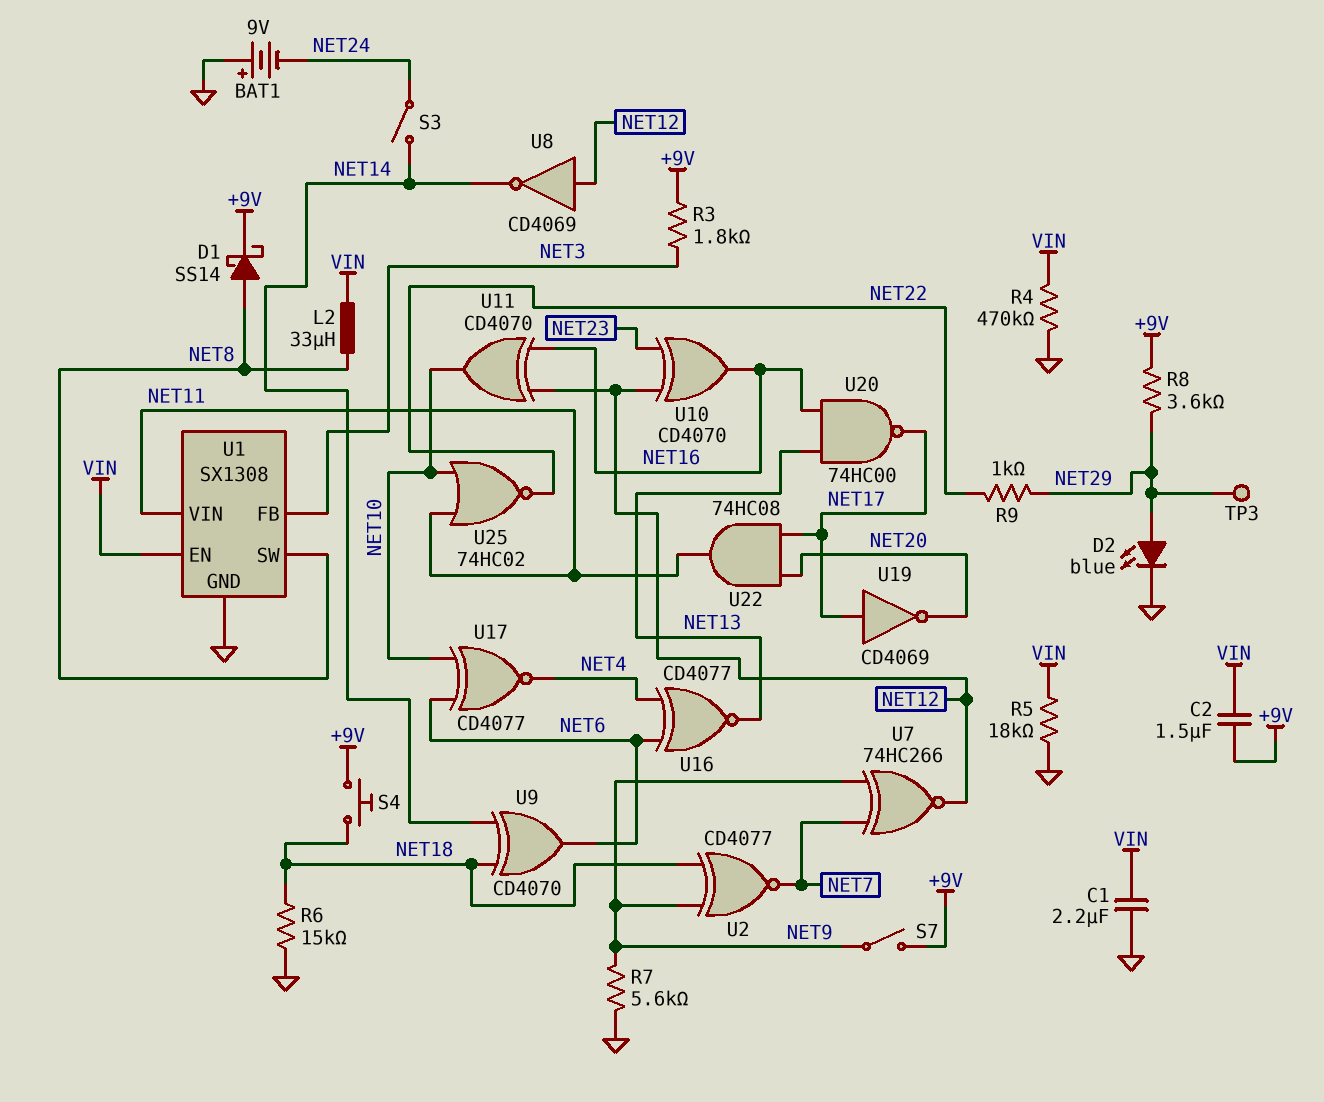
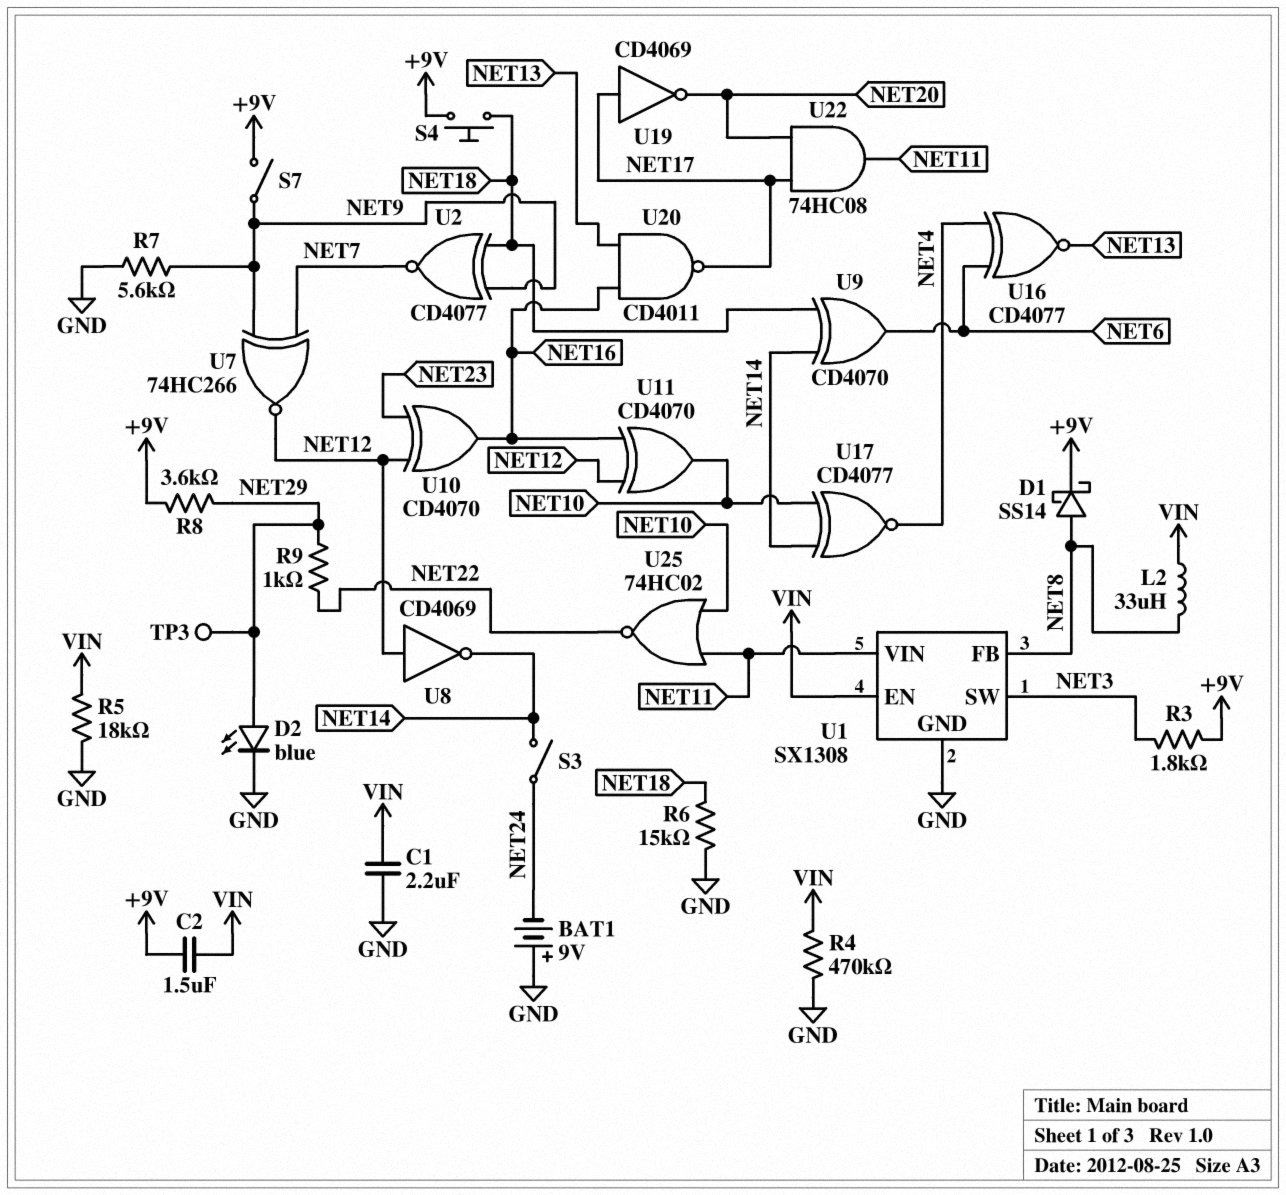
U1 pin FB: NET3 -> NET8
U1 pin SW: NET8 -> NET3
U17: XNOR CD4077 (in NET6, in NET10, out NET4) -> XNOR CD4077 (in NET10, in NET14, out NET4)
U20: NAND 74HC00 (in NET13, in NET16, out NET17) -> NAND CD4011 (in NET13, in NET16, out NET17)

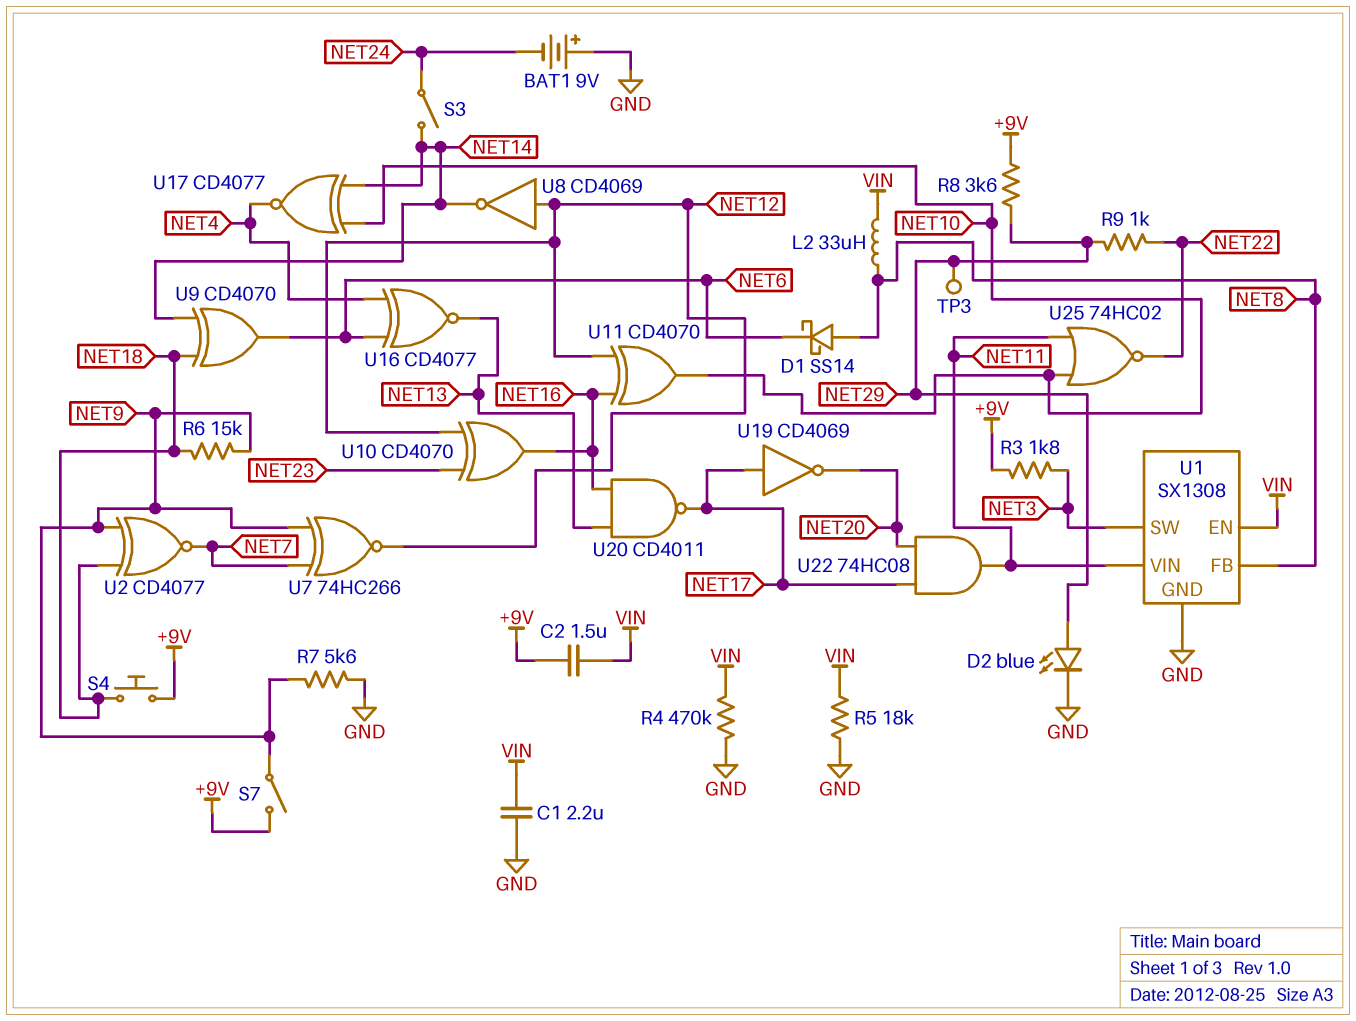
D1: schottky SS14 (A NET8, K +9V) -> schottky SS14 (A NET8, K NET6)
R6: 15k (GND, NET18) -> 15k (NET9, NET18)

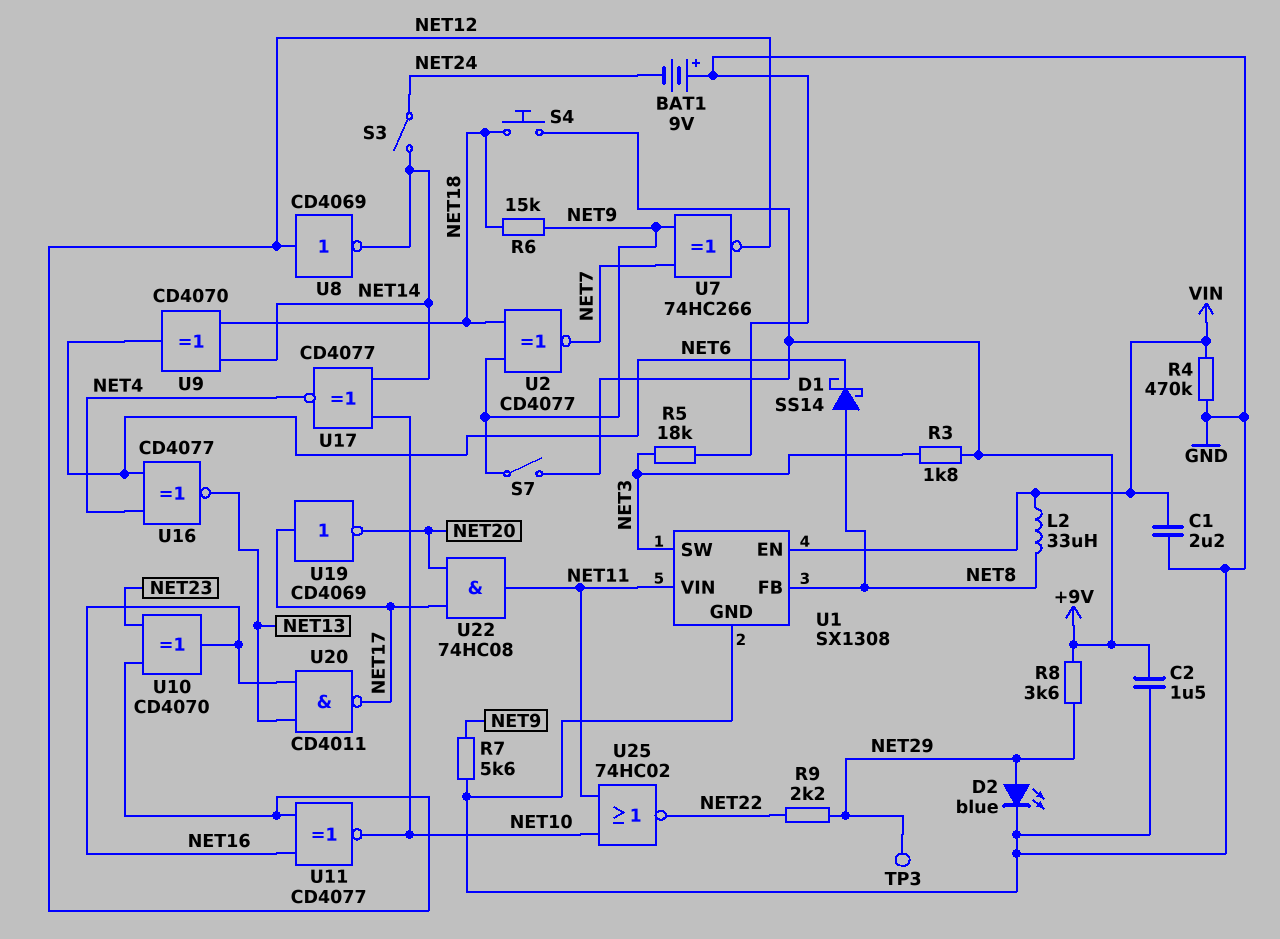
C2: 1.5uF (+9V, VIN) -> 1.5uF (+9V, GND)
R5: 18k (GND, VIN) -> 18k (GND, NET3)
R9: 1k (NET22, NET29) -> 2.2k (NET22, NET29)
U11: XOR CD4070 (in NET12, in NET16, out NET10) -> XNOR CD4077 (in NET12, in NET16, out NET10)

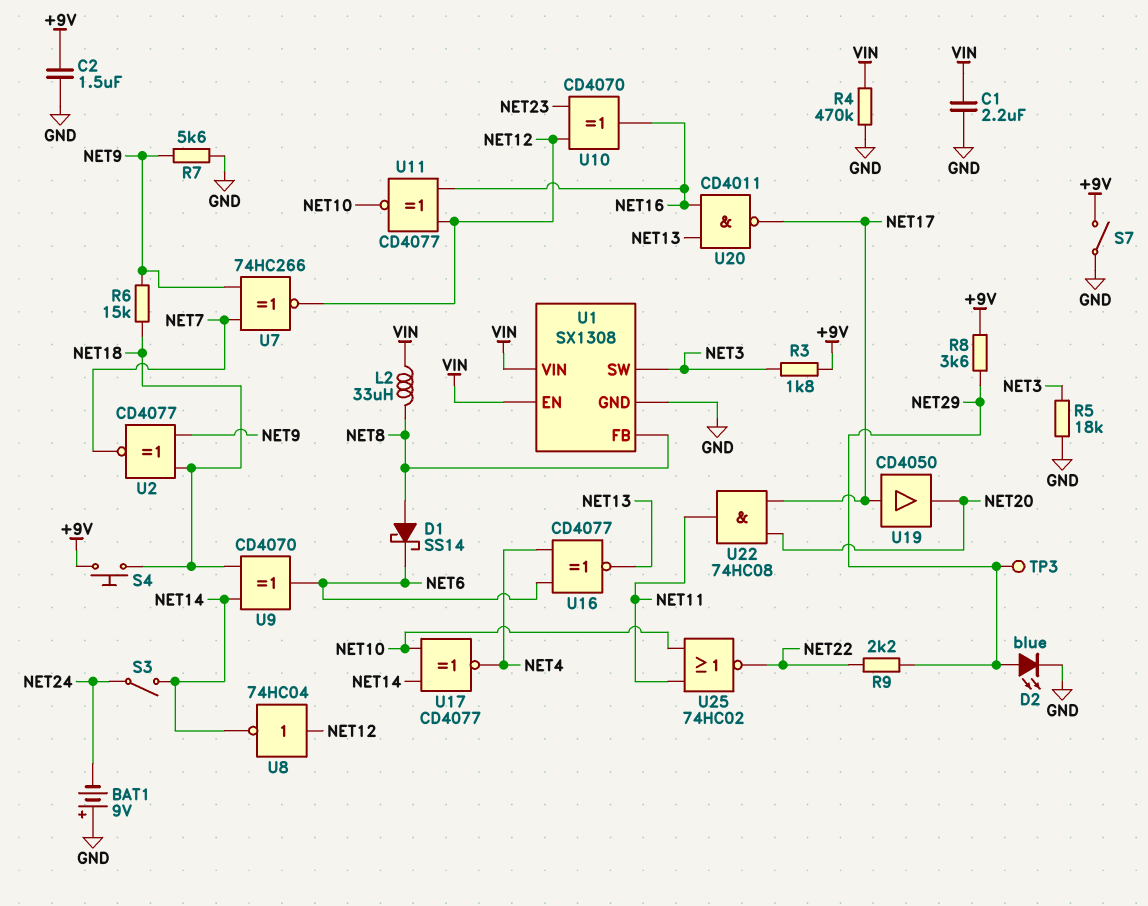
S7: switch (+9V, NET9) -> switch (+9V, GND)
U1 pin VIN: NET11 -> VIN
U8: NOT CD4069 (in NET12, out NET14) -> NOT 74HC04 (in NET12, out NET14)
U19: NOT CD4069 (in NET17, out NET20) -> buffer CD4050 (in NET17, out NET20)

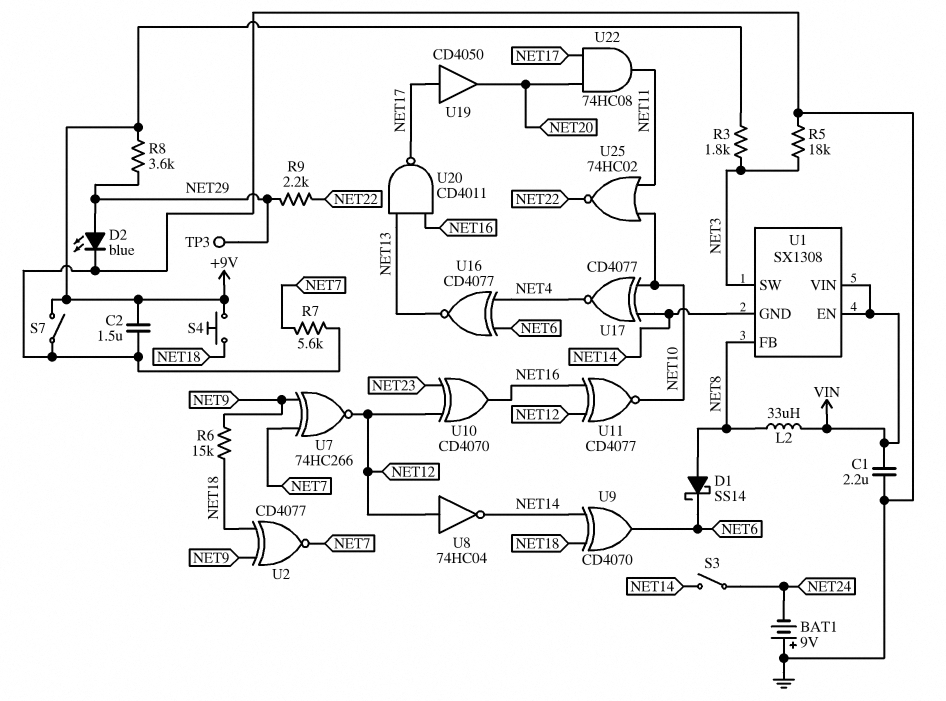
R4: 470k (GND, VIN) -> none
R7: 5.6k (GND, NET9) -> 5.6k (GND, NET7)
U1 pin GND: GND -> NET14

